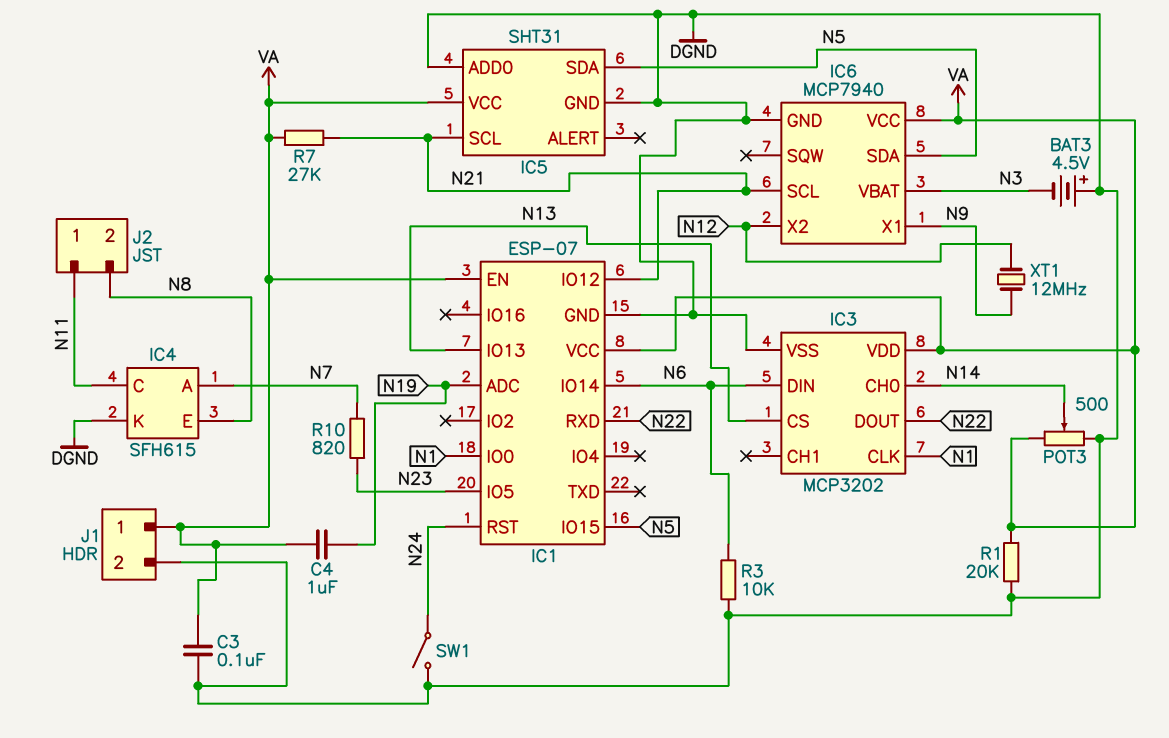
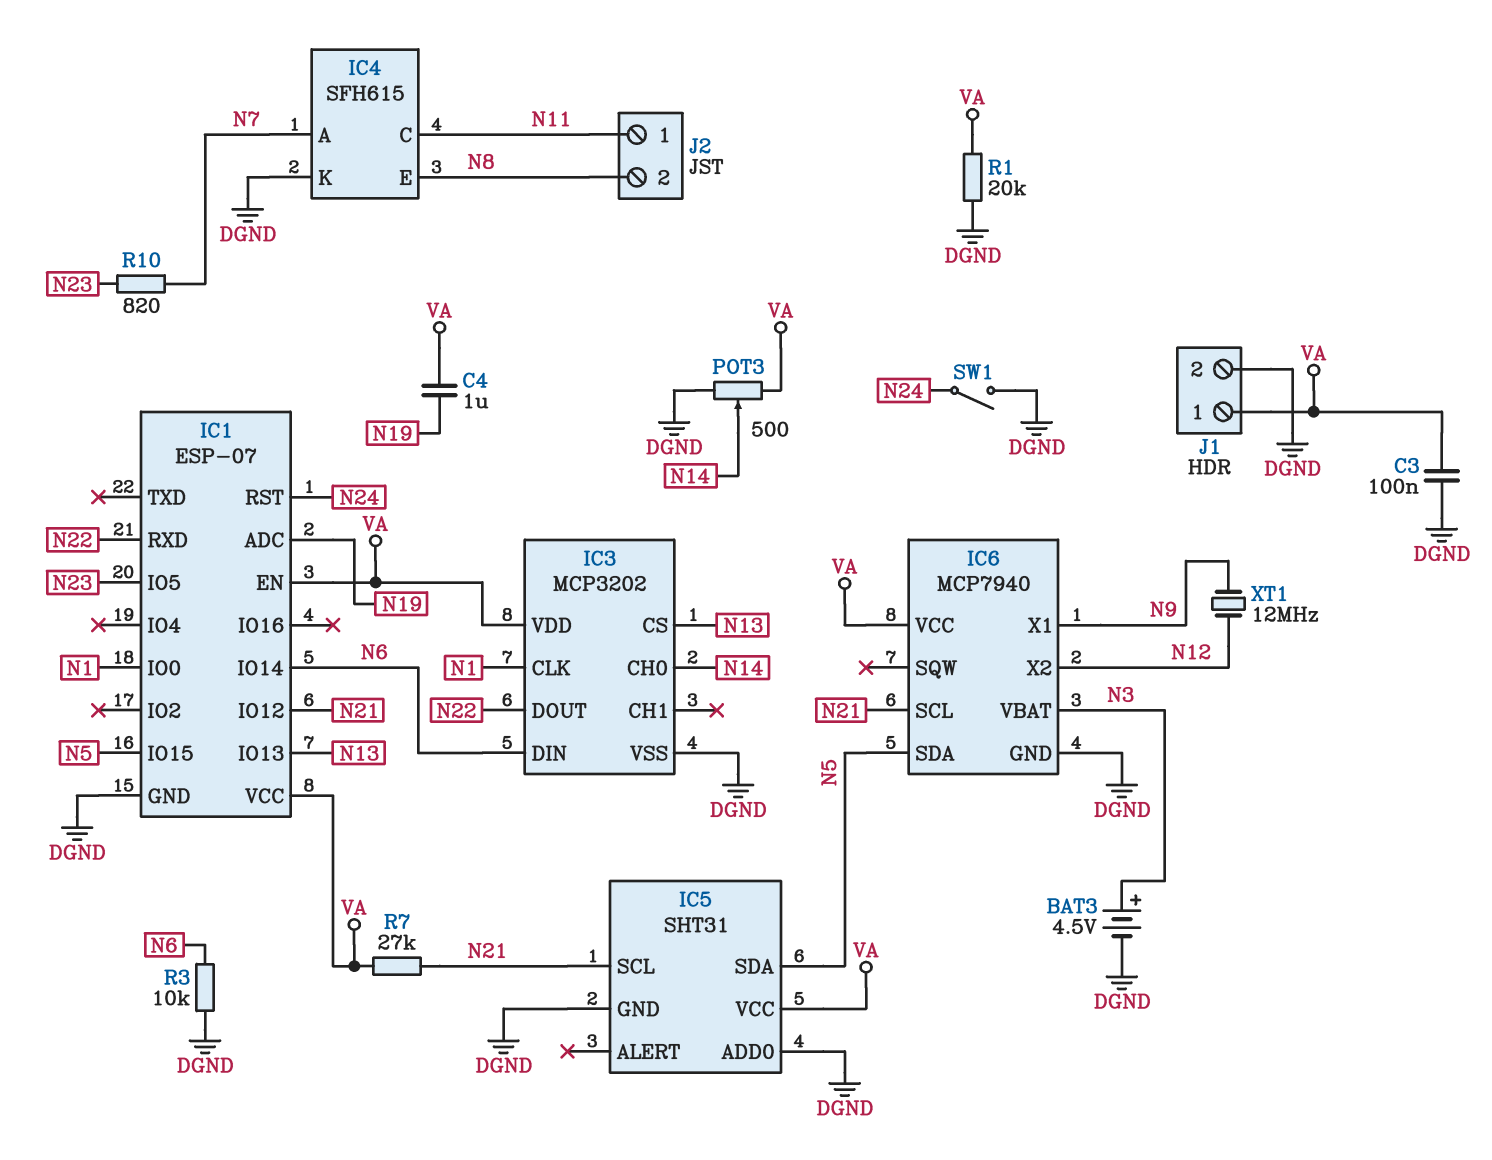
BAT3: 4.5V (plus DGND, minus N3) -> 4.5V (plus N3, minus DGND)

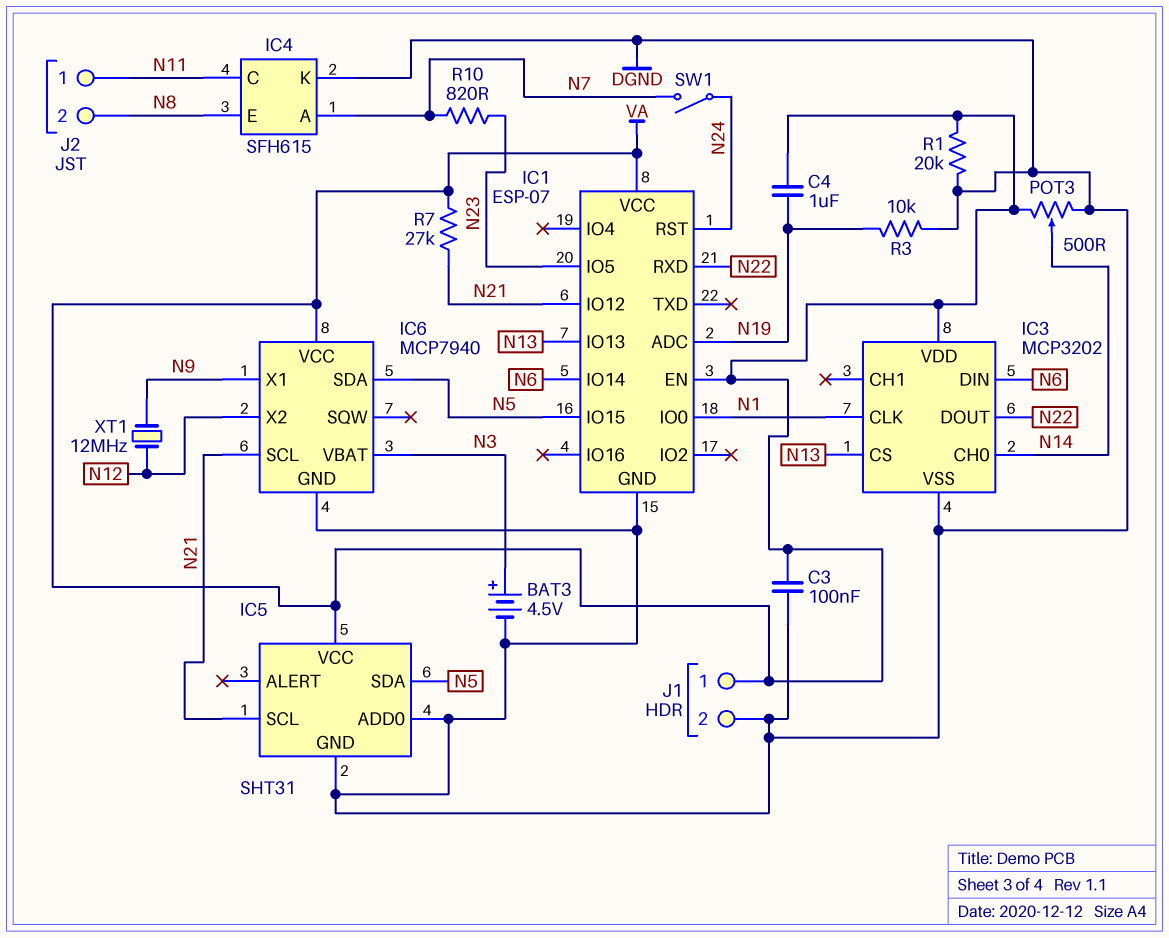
R3: 10k (DGND, N6) -> 10k (DGND, N19)
SW1: switch (DGND, N24) -> switch (N7, N24)

